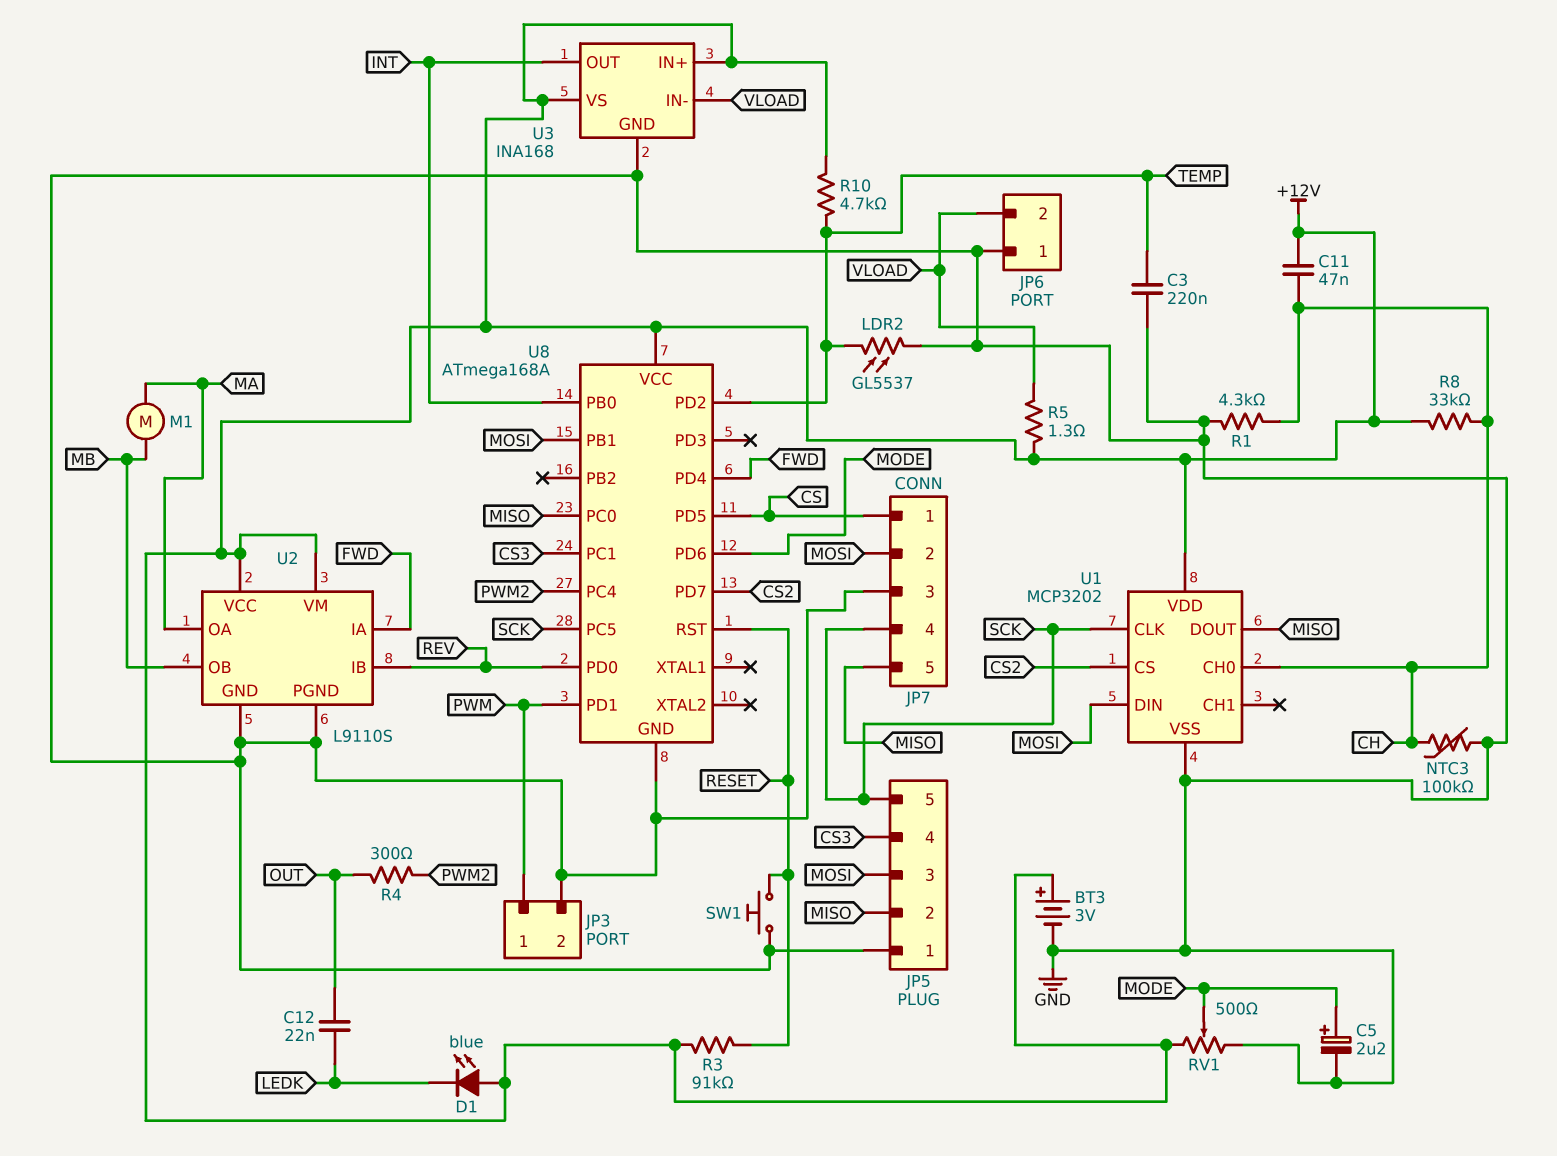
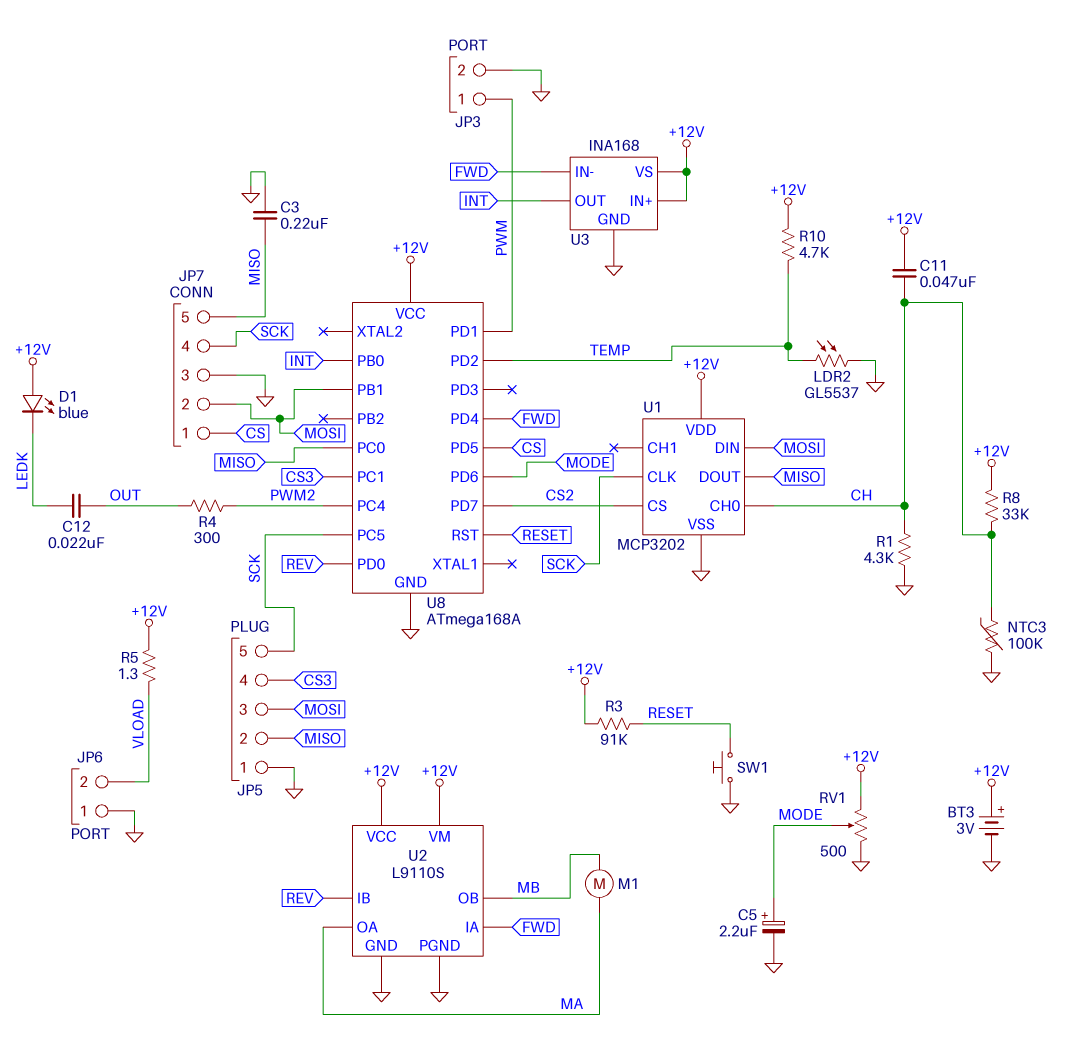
C3: 220nF (GND, TEMP) -> 220nF (GND, MISO)
U3 pin IN-: VLOAD -> FWD

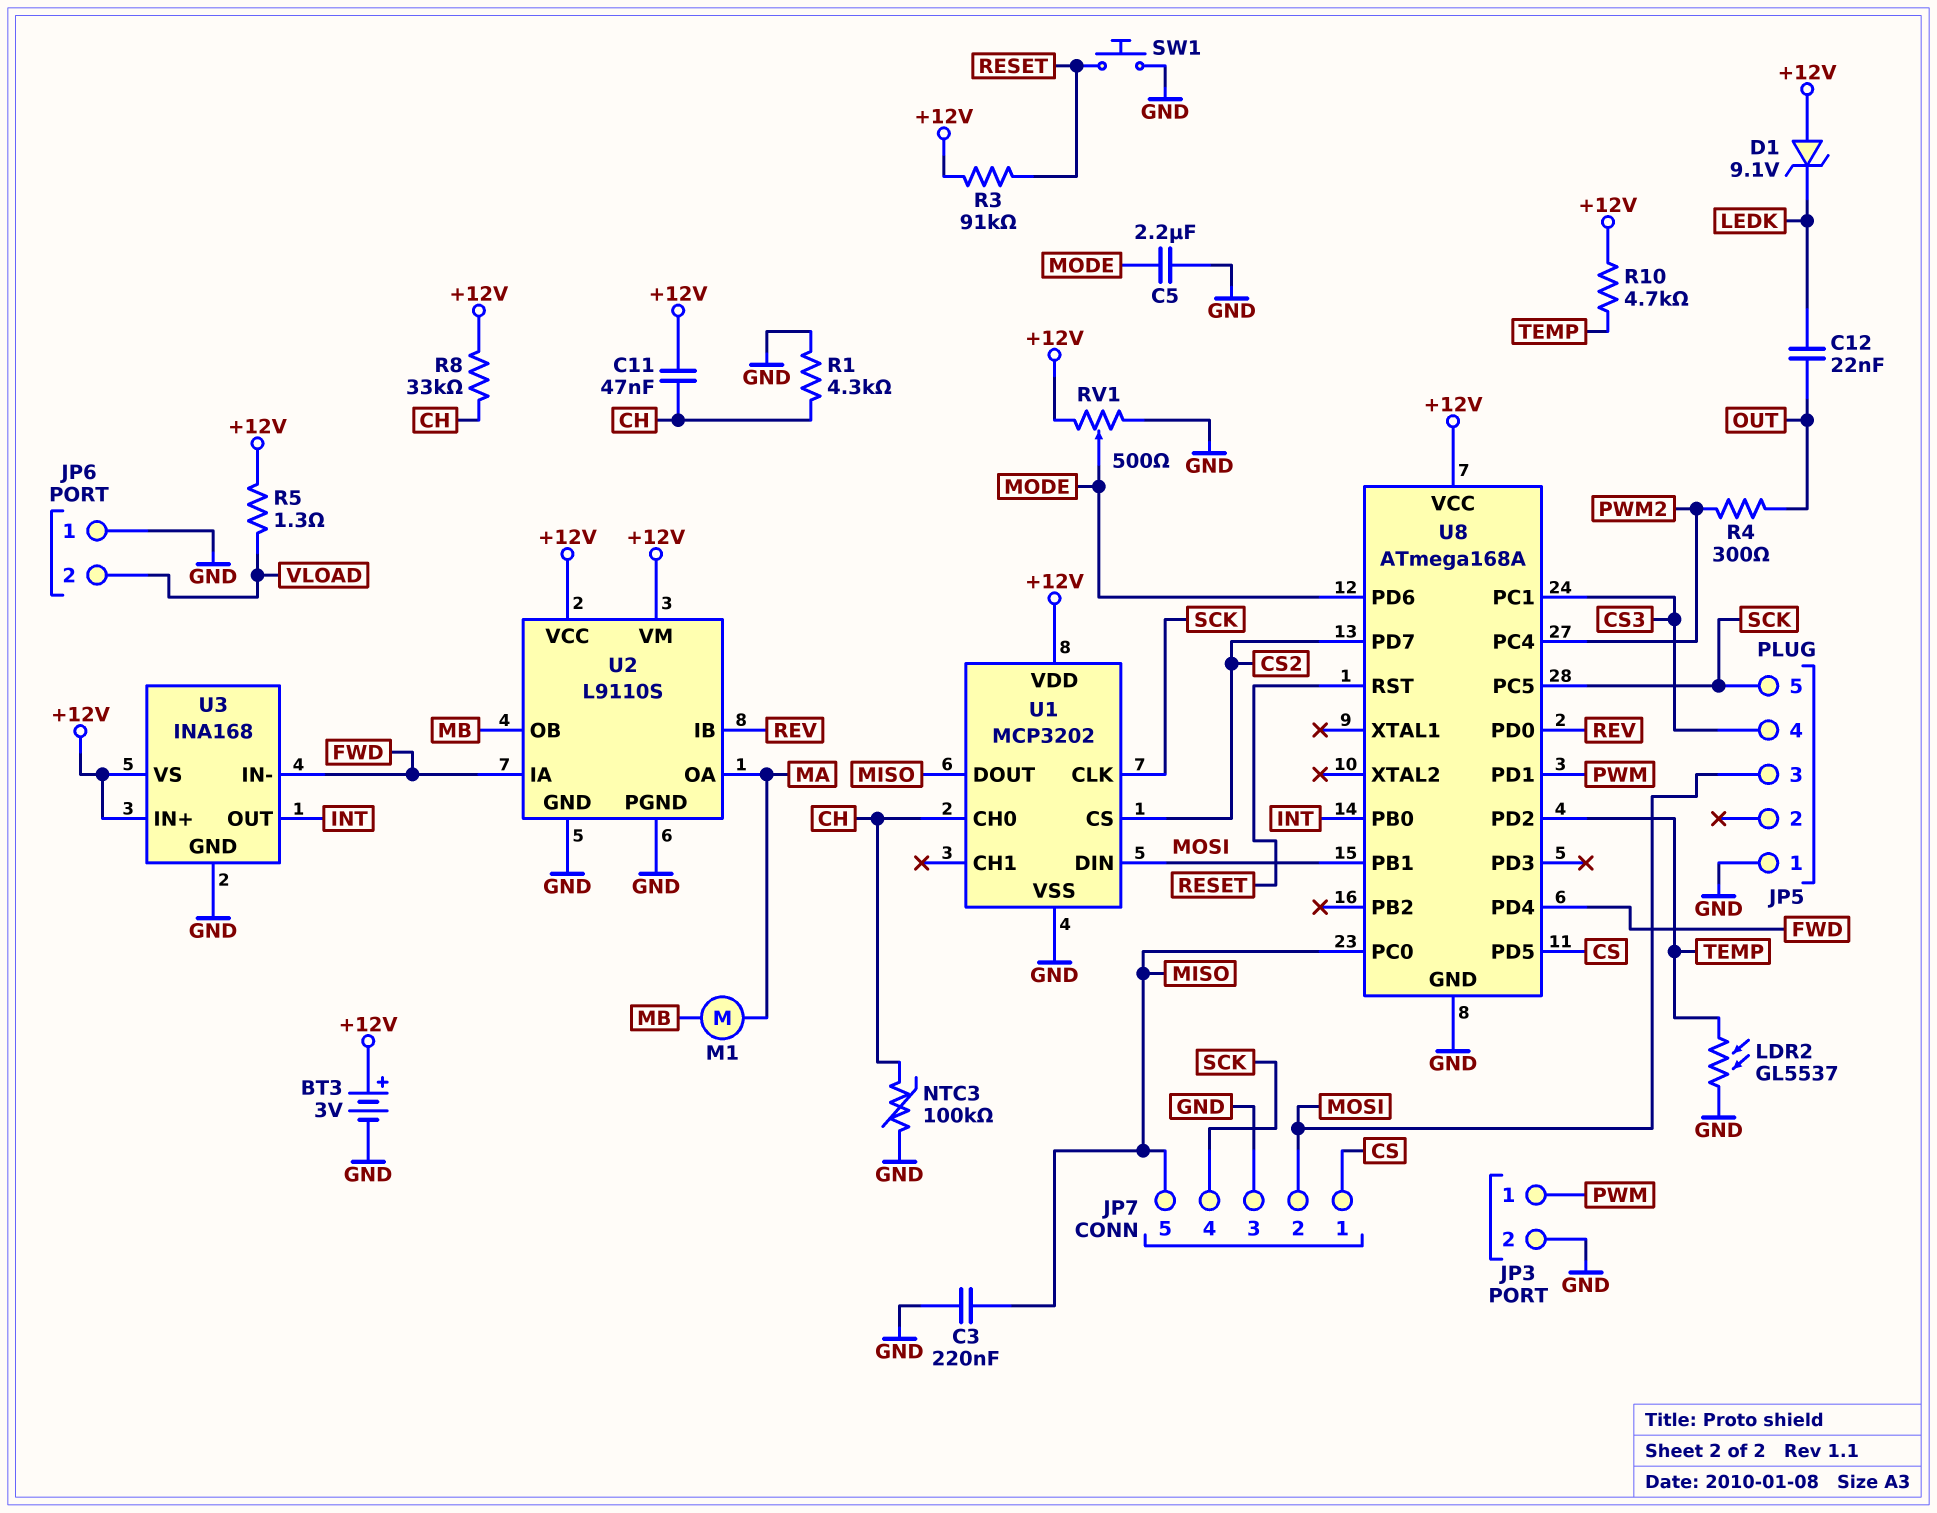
C5: 2.2uF (plus MODE, minus GND) -> 2.2uF (GND, MODE)
D1: LED blue (A +12V, K LEDK) -> zener 9.1V (A +12V, K LEDK)
JP5 pin 2: MISO -> none

